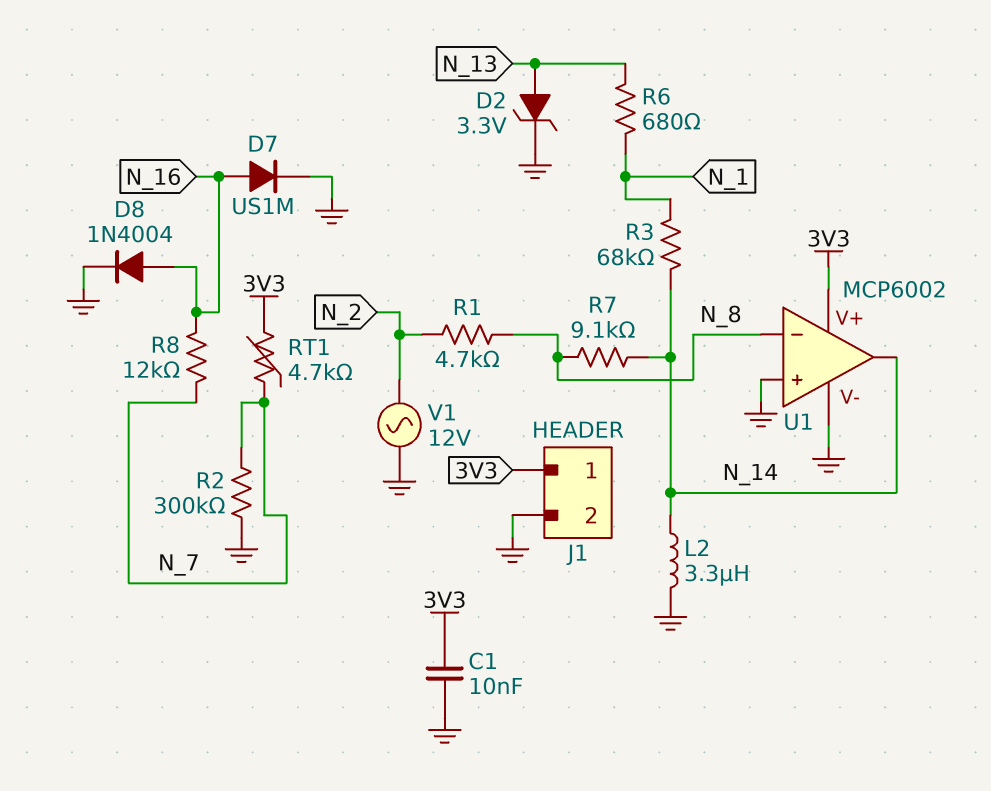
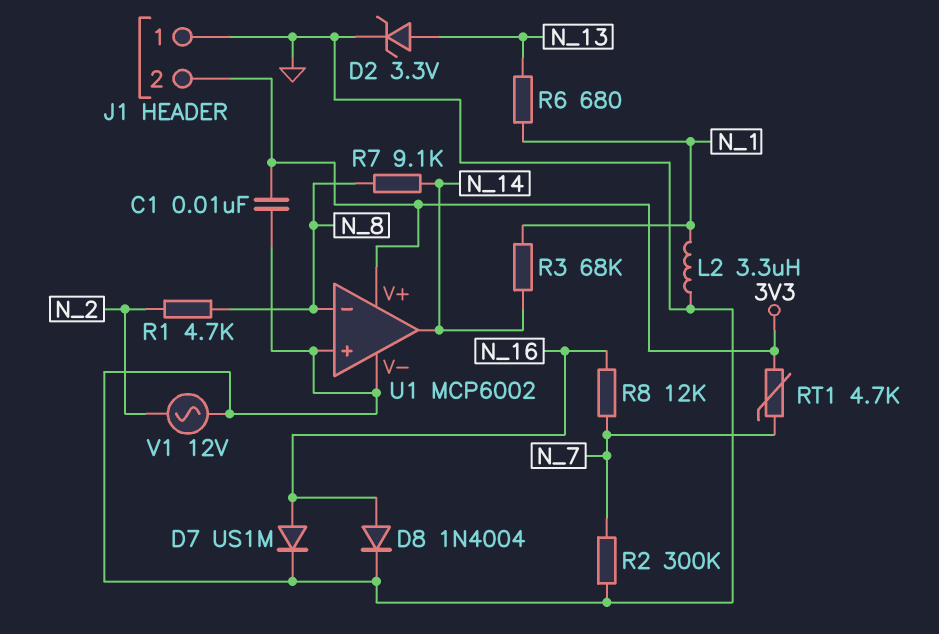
J1 pin 1: 3V3 -> GND
J1 pin 2: GND -> 3V3
L2: 3.3uH (GND, N_14) -> 3.3uH (GND, N_1)

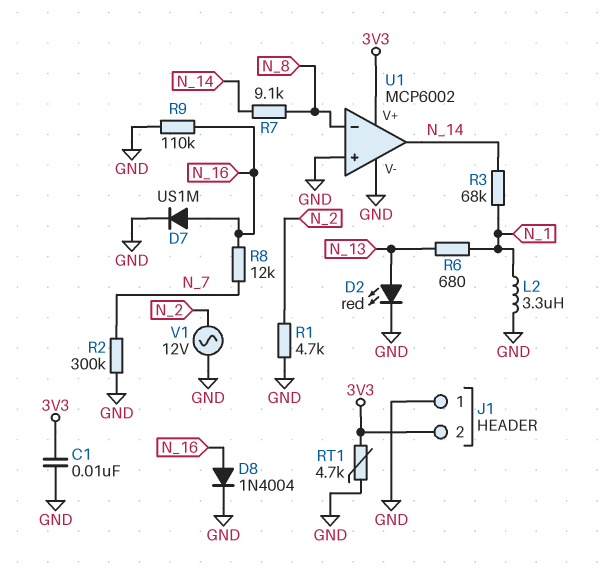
D2: zener 3.3V (A N_13, K GND) -> LED red (A N_13, K GND)
R1: 4.7k (N_2, N_8) -> 4.7k (GND, N_2)
R9: none -> 110k (GND, N_16)
RT1: 4.7k (3V3, N_7) -> 4.7k (3V3, GND)

